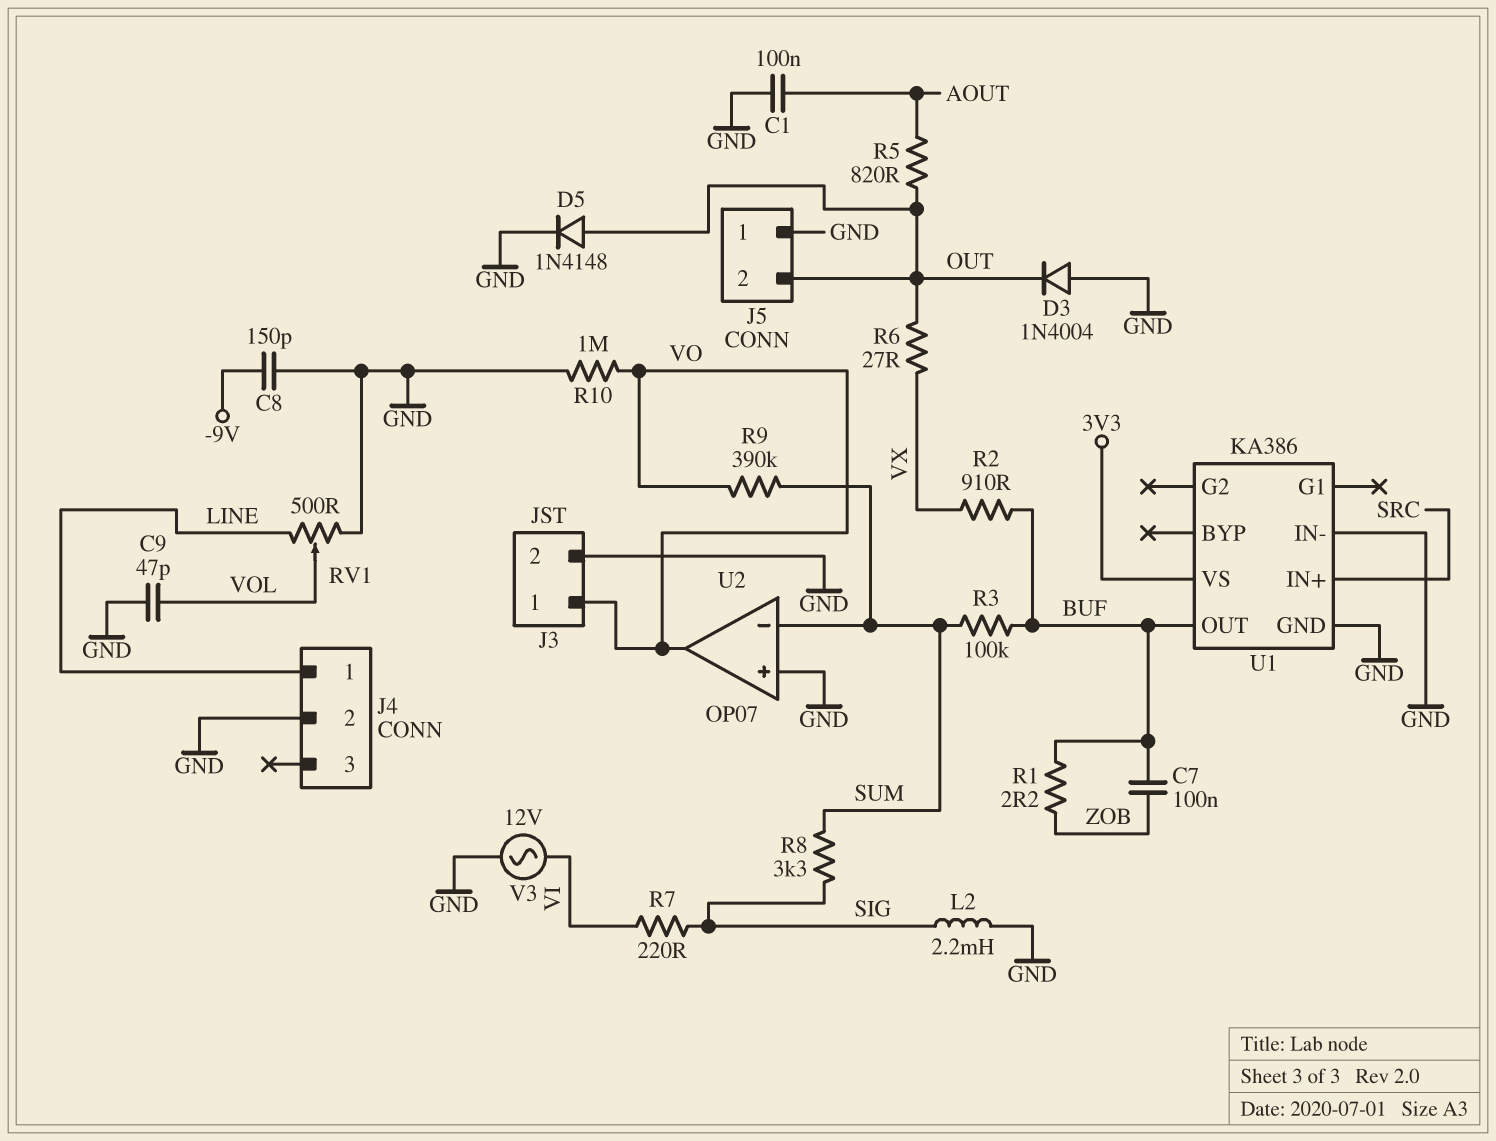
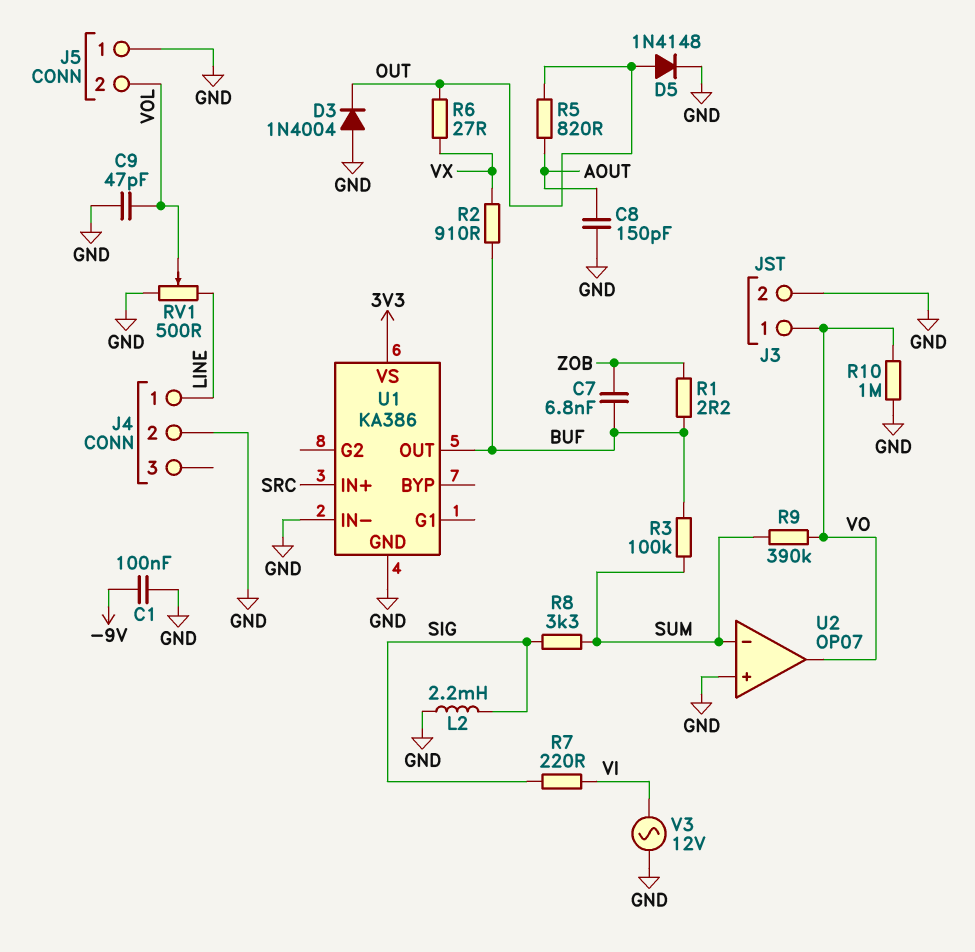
C1: 100nF (AOUT, GND) -> 100nF (-9V, GND)
C7: 100nF (BUF, ZOB) -> 6.8nF (BUF, ZOB)
C8: 150pF (-9V, GND) -> 150pF (AOUT, GND)
J5 pin 2: OUT -> VOL

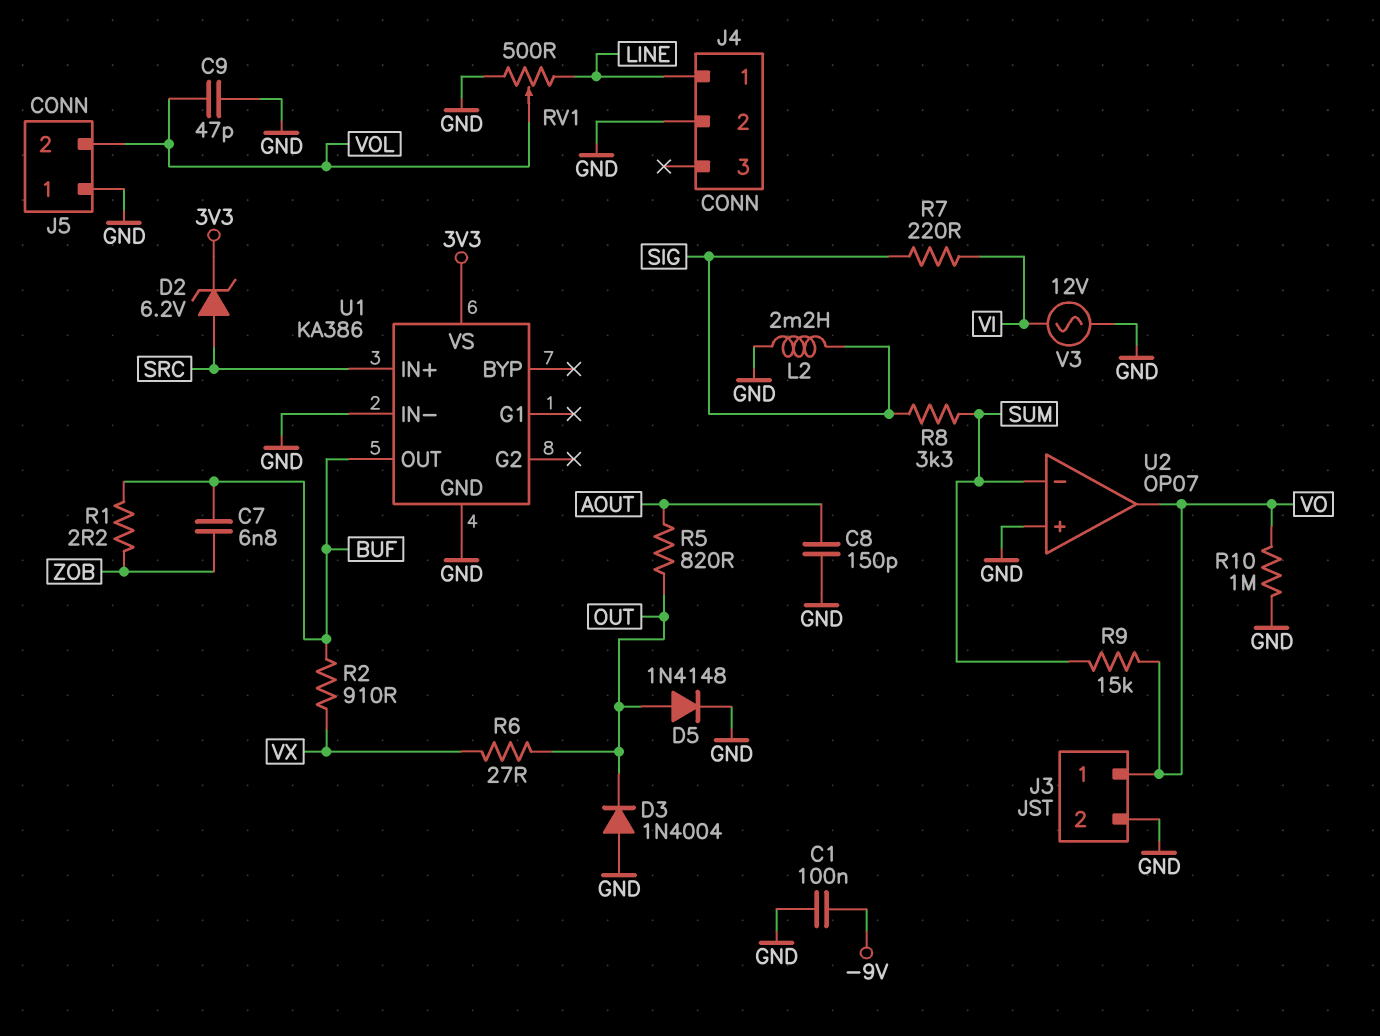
D2: none -> zener 6.2V (A SRC, K 3V3)
R3: 100k (BUF, SUM) -> none
R9: 390k (SUM, VO) -> 15k (SUM, VO)

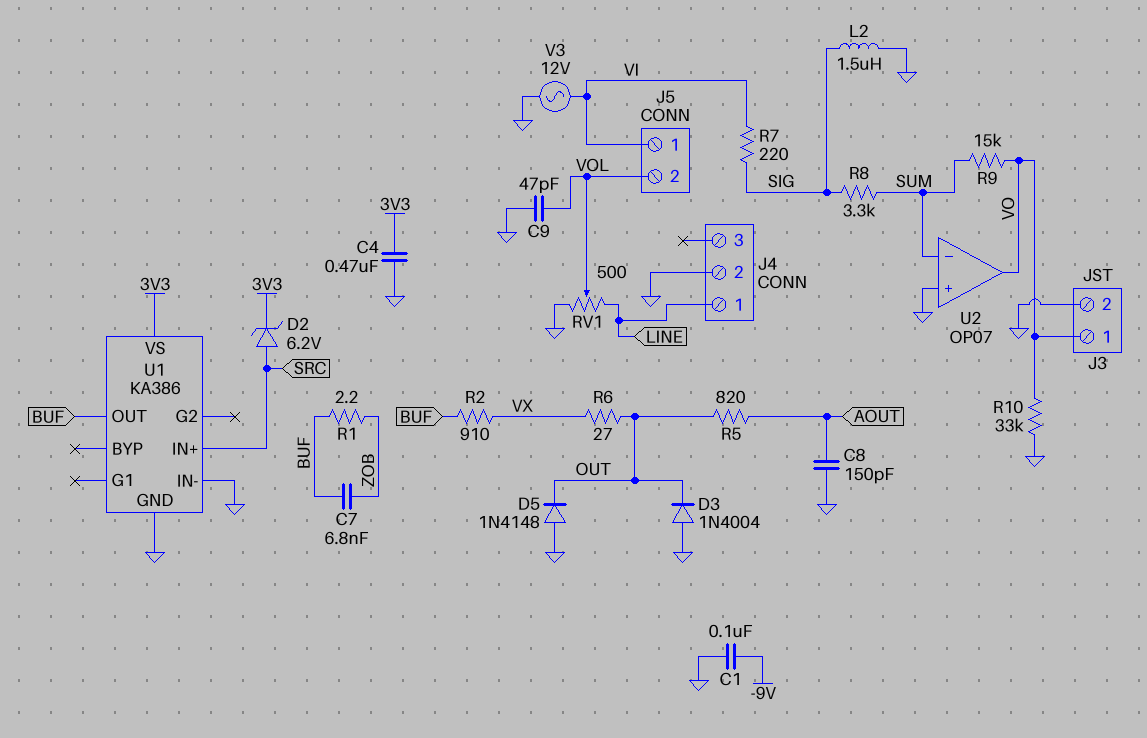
C4: none -> 470nF (3V3, GND)
D5: diode 1N4148 (A OUT, K GND) -> diode 1N4148 (A GND, K OUT)
J5 pin 1: GND -> VI
L2: 2.2mH (GND, SIG) -> 1.5uH (GND, SIG)
R10: 1M (GND, VO) -> 33k (GND, VO)

